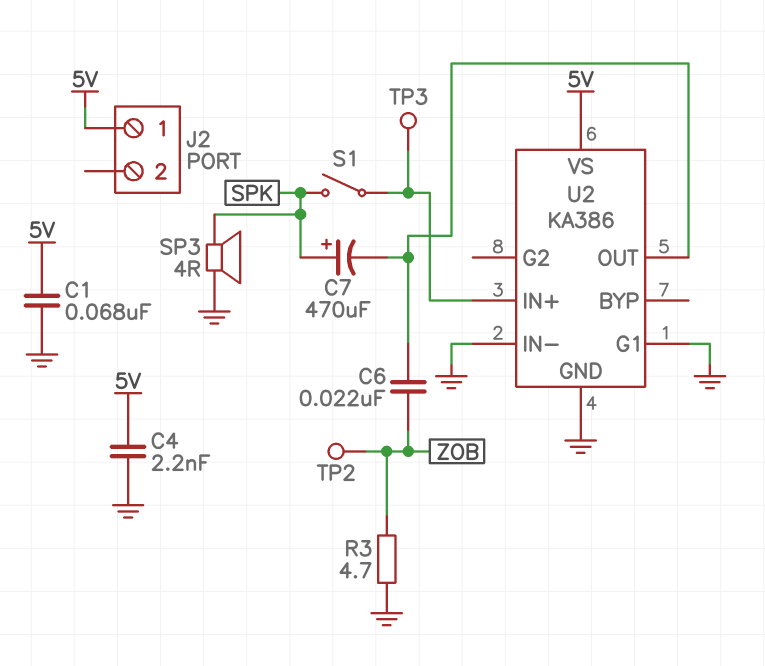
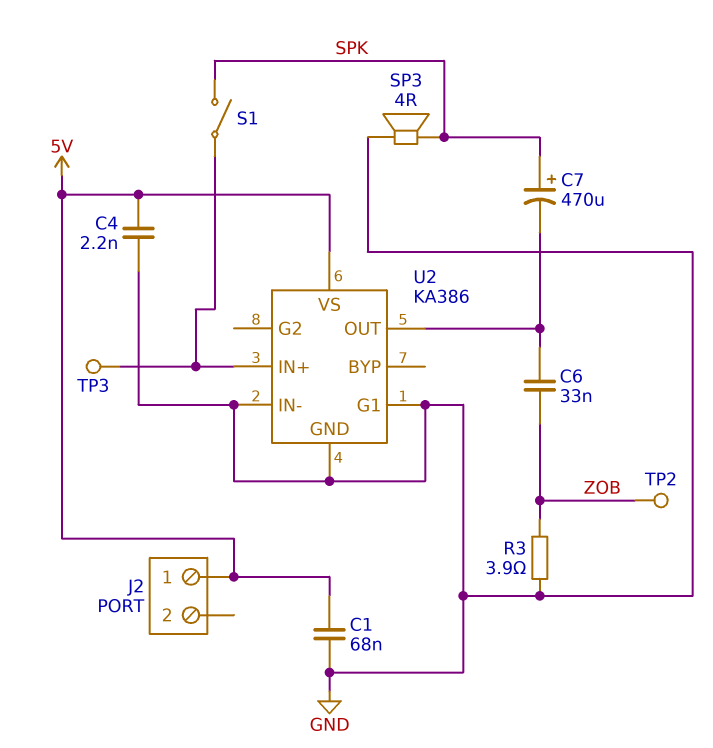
C6: 22nF (U2/OUT, ZOB) -> 33nF (U2/OUT, ZOB)
R3: 4.7 (GND, ZOB) -> 3.9 (GND, ZOB)

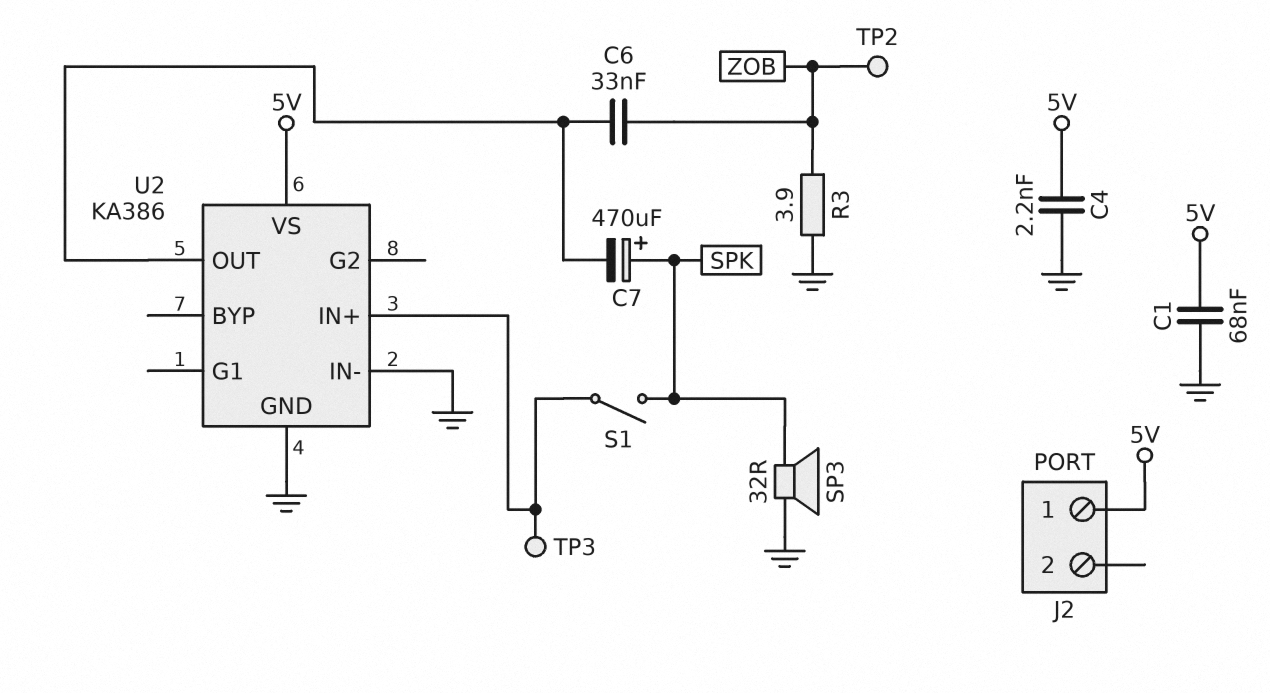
SP3: speaker 4R (GND, SPK) -> speaker 32R (GND, SPK)
U2 pin G1: GND -> none

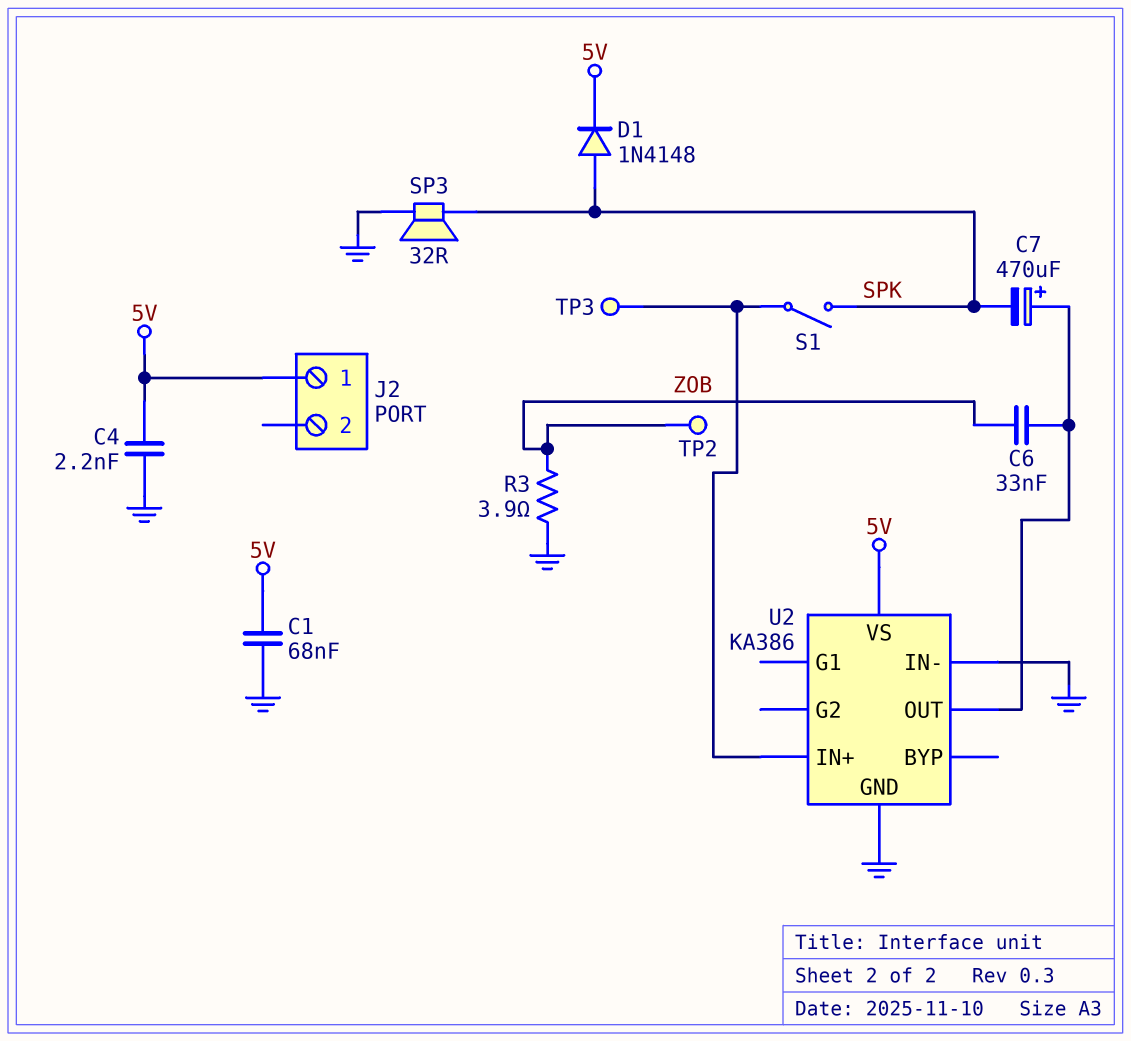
C7: 470uF (plus SPK, minus U2/OUT) -> 470uF (plus U2/OUT, minus SPK)
D1: none -> diode 1N4148 (A SPK, K 5V)

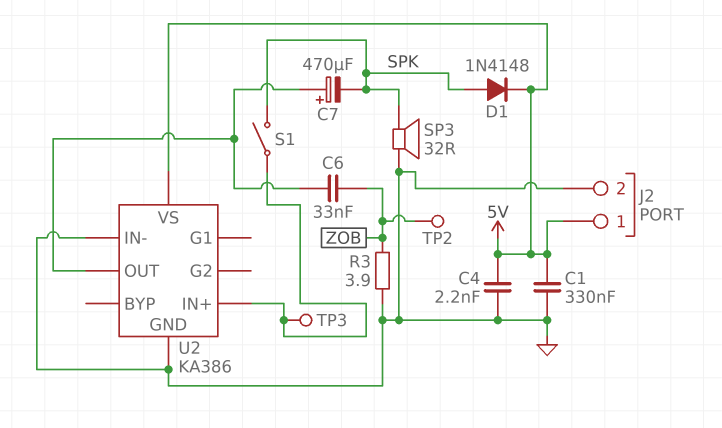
C1: 68nF (5V, GND) -> 330nF (5V, GND)
J2 pin 2: none -> GND

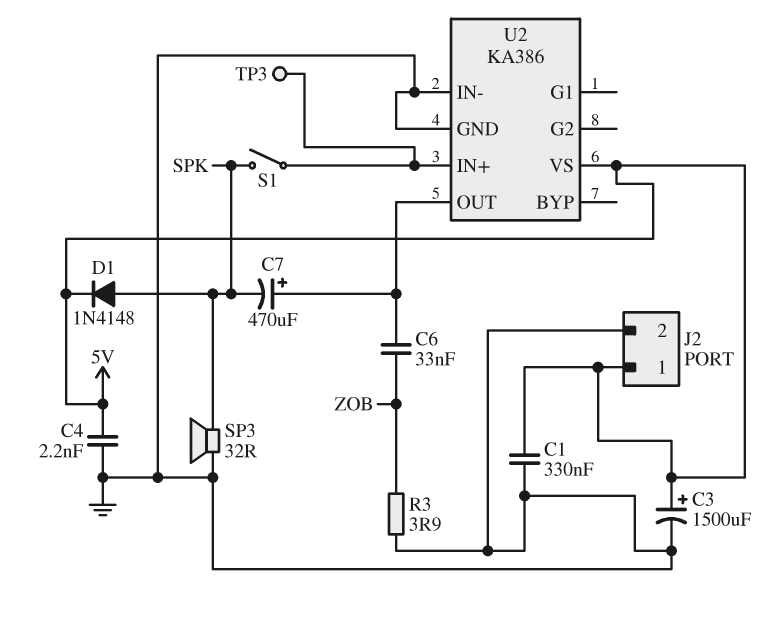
C3: none -> 1500uF (plus 5V, minus GND)
TP2: test point (ZOB) -> none

